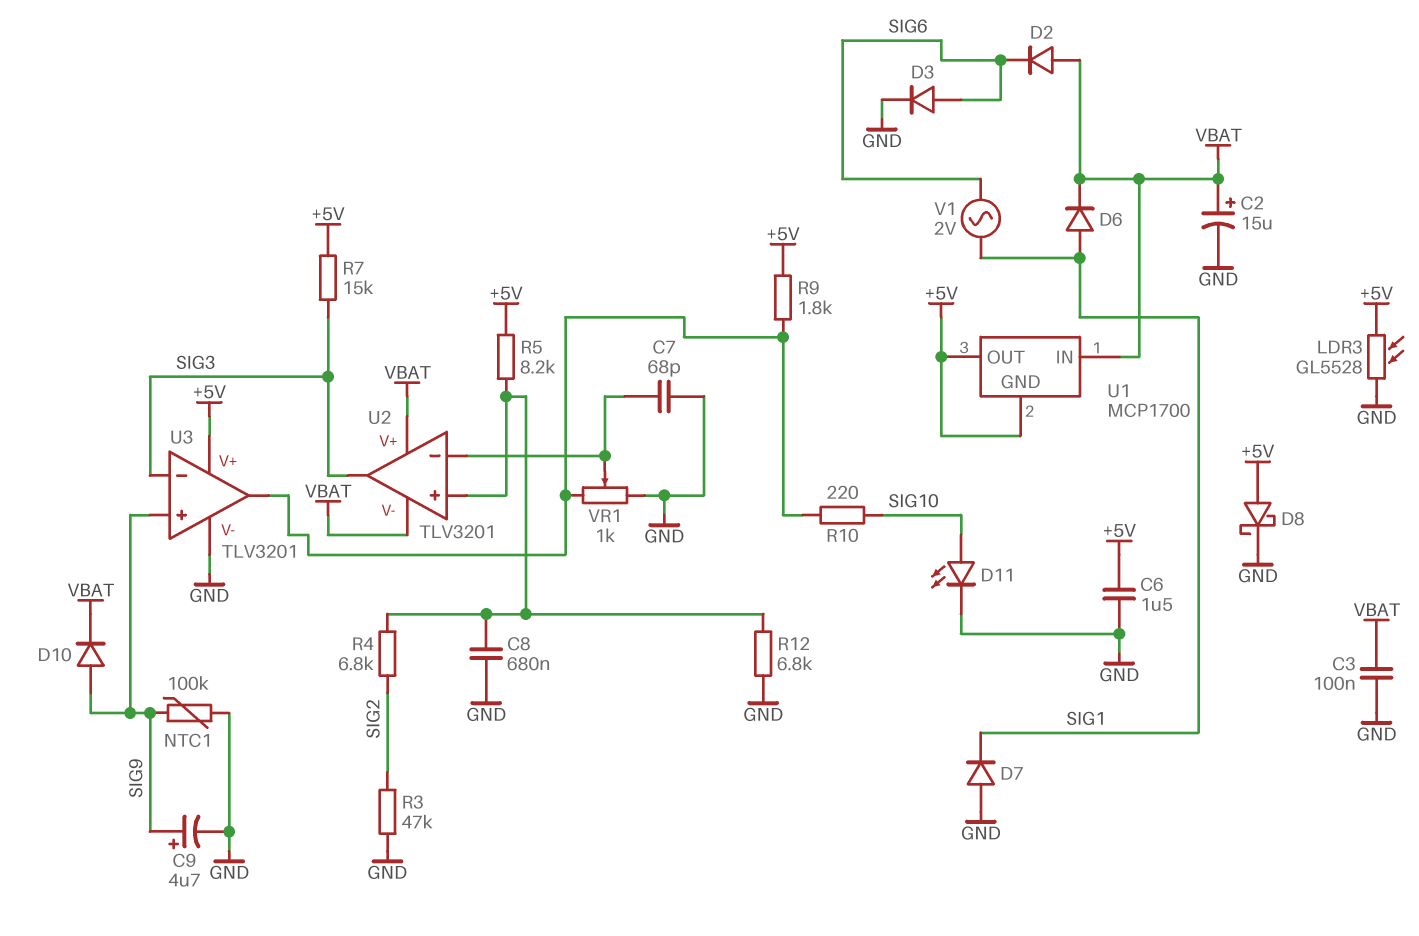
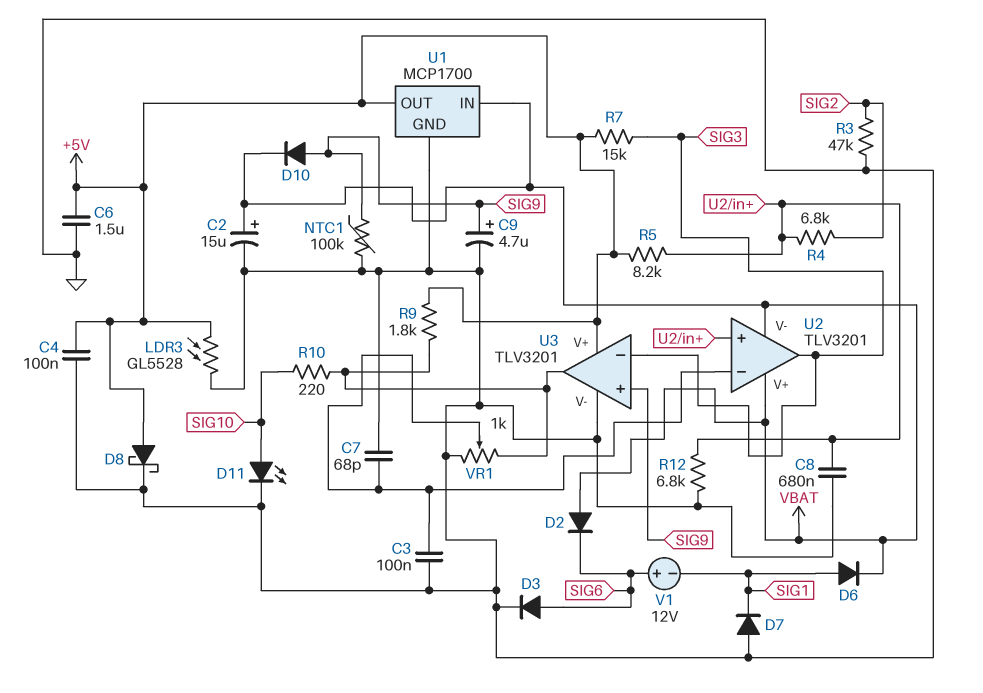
C3: 100nF (GND, VBAT) -> 100nF (GND, U2/in-)
C4: none -> 100nF (+5V, GND)
U1 pin GND: +5V -> GND
V1: AC 2V (SIG1, SIG6) -> 12V (plus SIG6, minus SIG1)

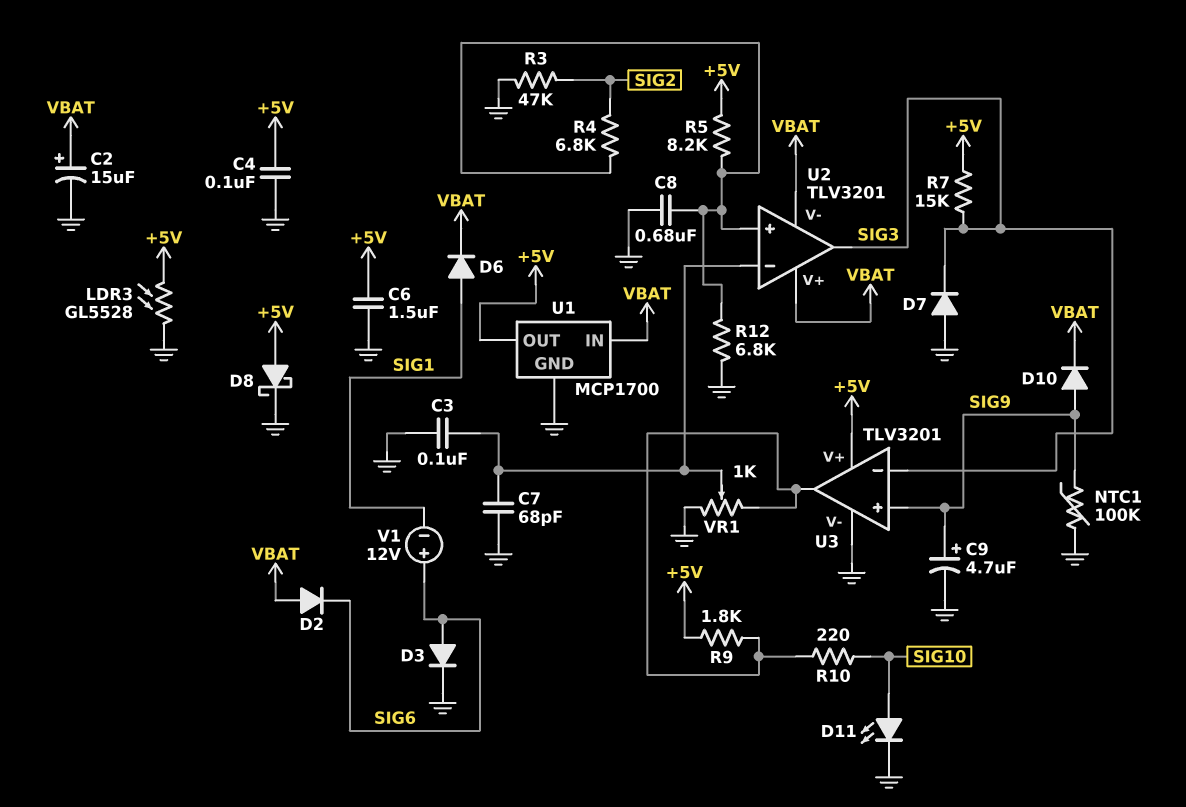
D7: diode (A GND, K SIG1) -> diode (A GND, K SIG3)

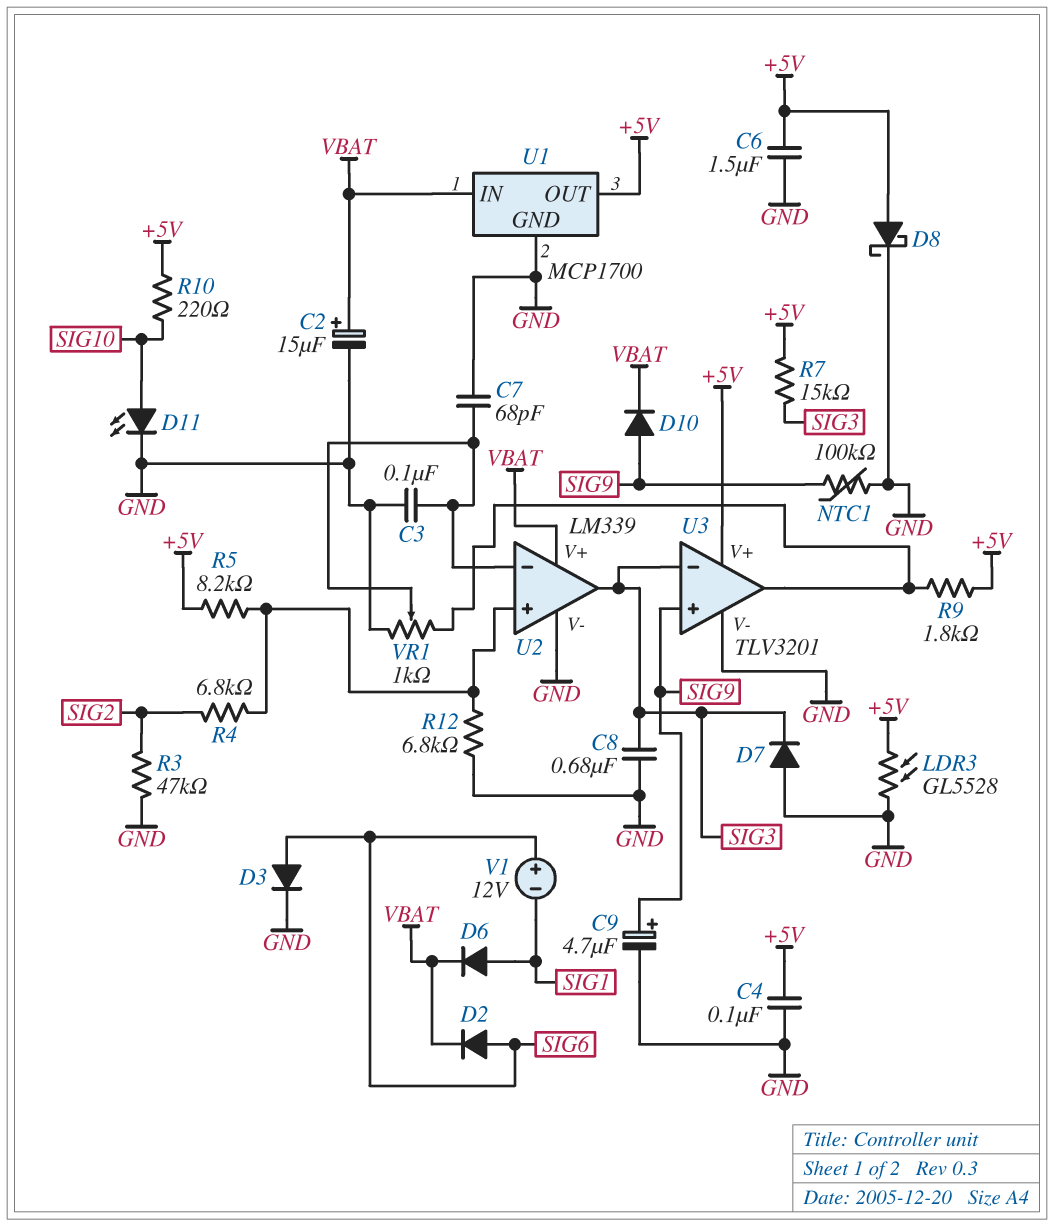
C8: 680nF (GND, U2/in+) -> 680nF (GND, SIG3)
D2: diode (A VBAT, K SIG6) -> diode (A SIG6, K VBAT)
R10: 220 (SIG10, U3/out) -> 220 (+5V, SIG10)
U2: TLV3201 -> LM339
U2 pin V-: VBAT -> GND

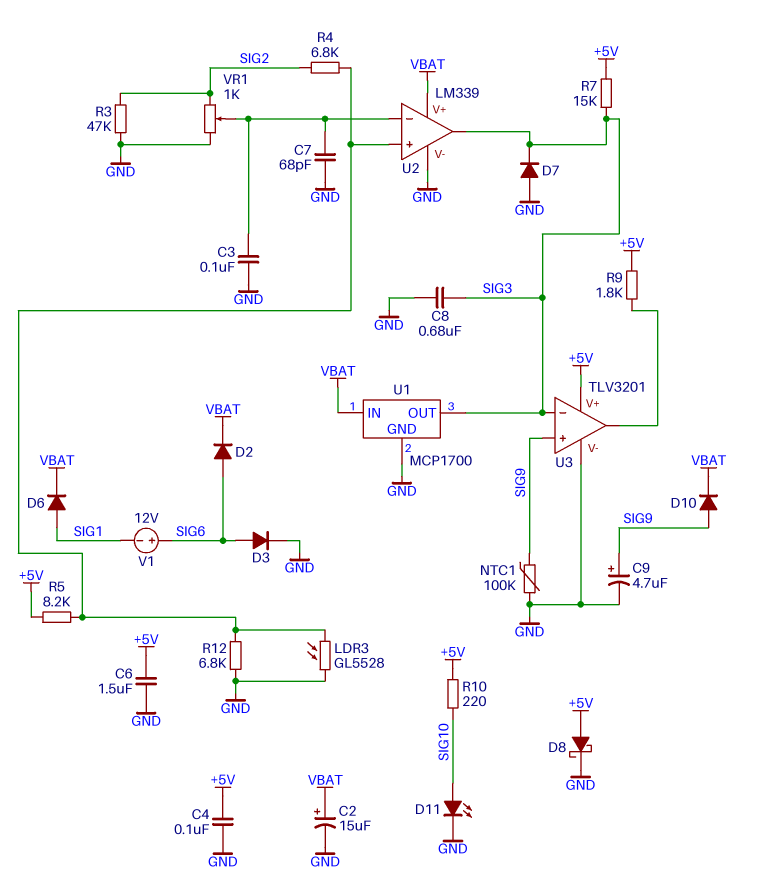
LDR3: GL5528 (+5V, GND) -> GL5528 (GND, U2/in+)
U1 pin OUT: +5V -> SIG3
VR1: 1k (GND, U3/out, wiper U2/in-) -> 1k (GND, SIG2, wiper U2/in-)

